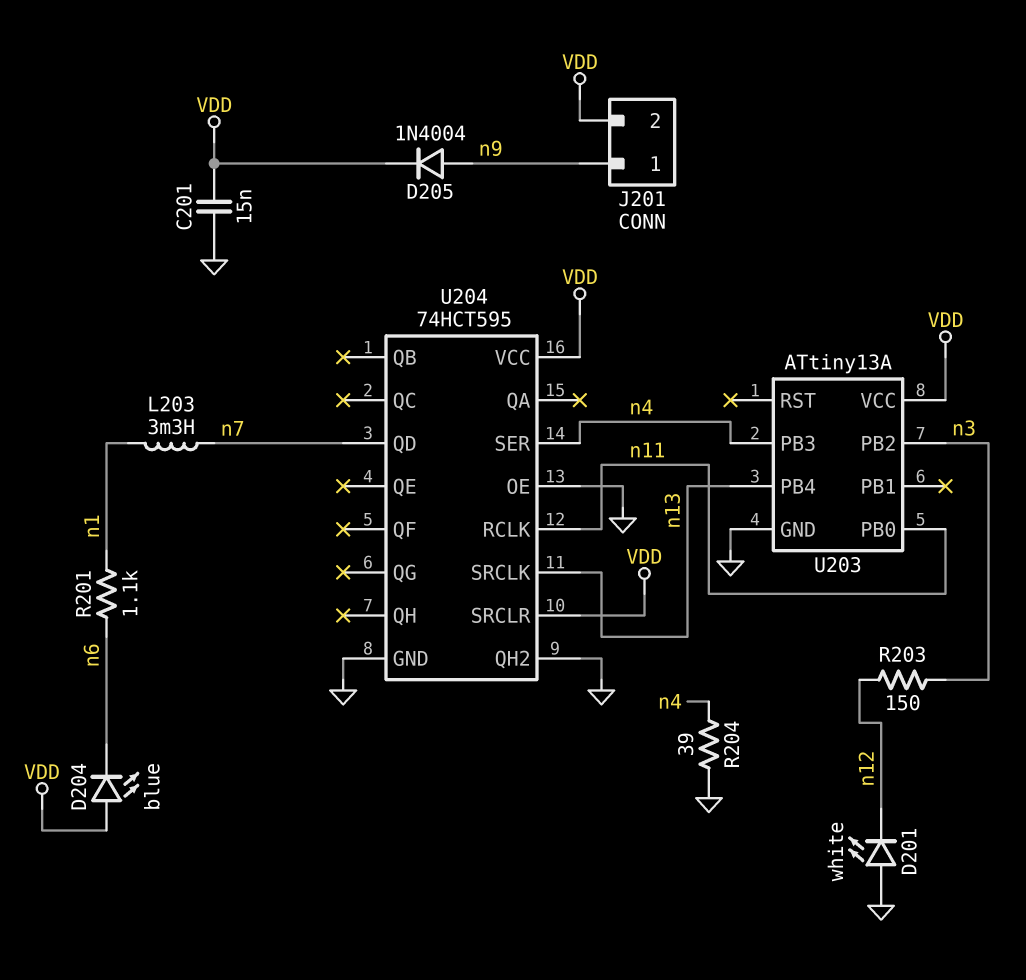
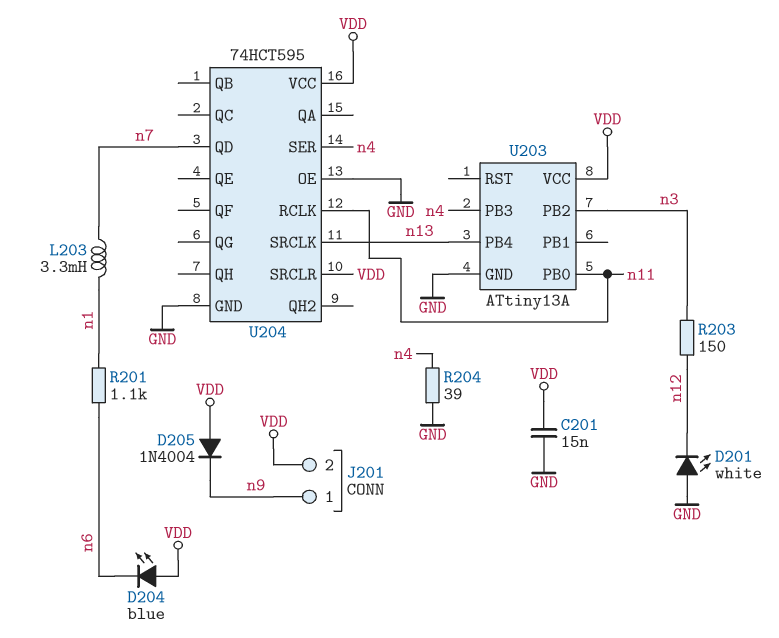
D205: diode 1N4004 (A n9, K VDD) -> diode 1N4004 (A VDD, K n9)
U204 pin QH2: GND -> none

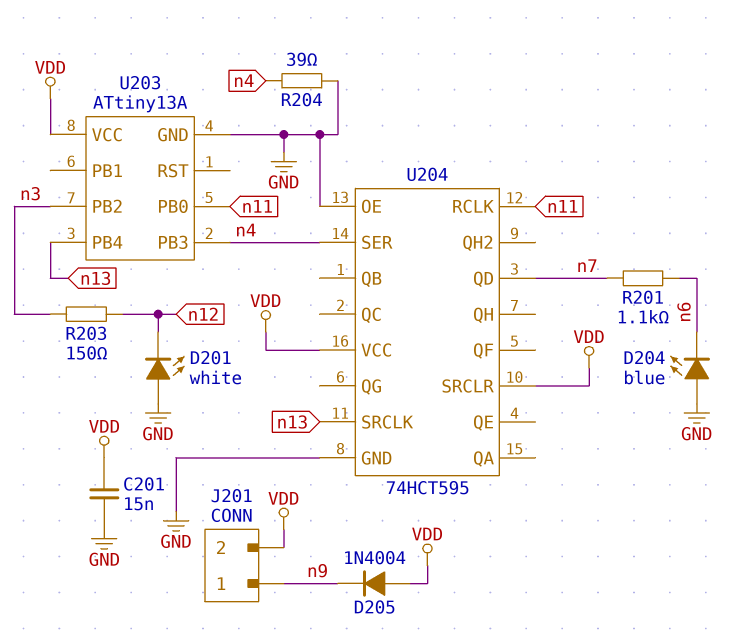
D204: LED blue (A VDD, K n6) -> LED blue (A GND, K n6)
L203: 3.3mH (n1, n7) -> none
R201: 1.1k (n1, n6) -> 1.1k (n6, n7)

